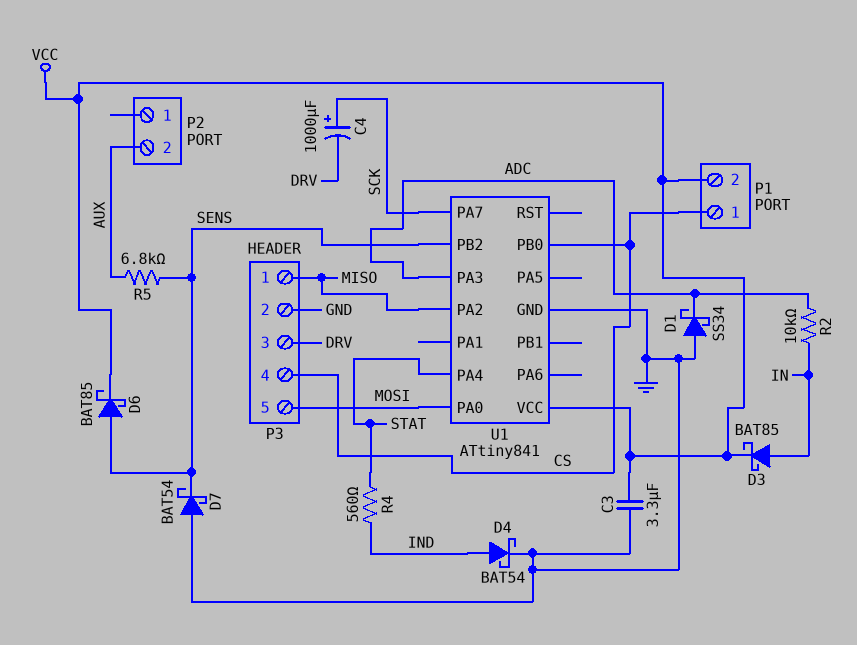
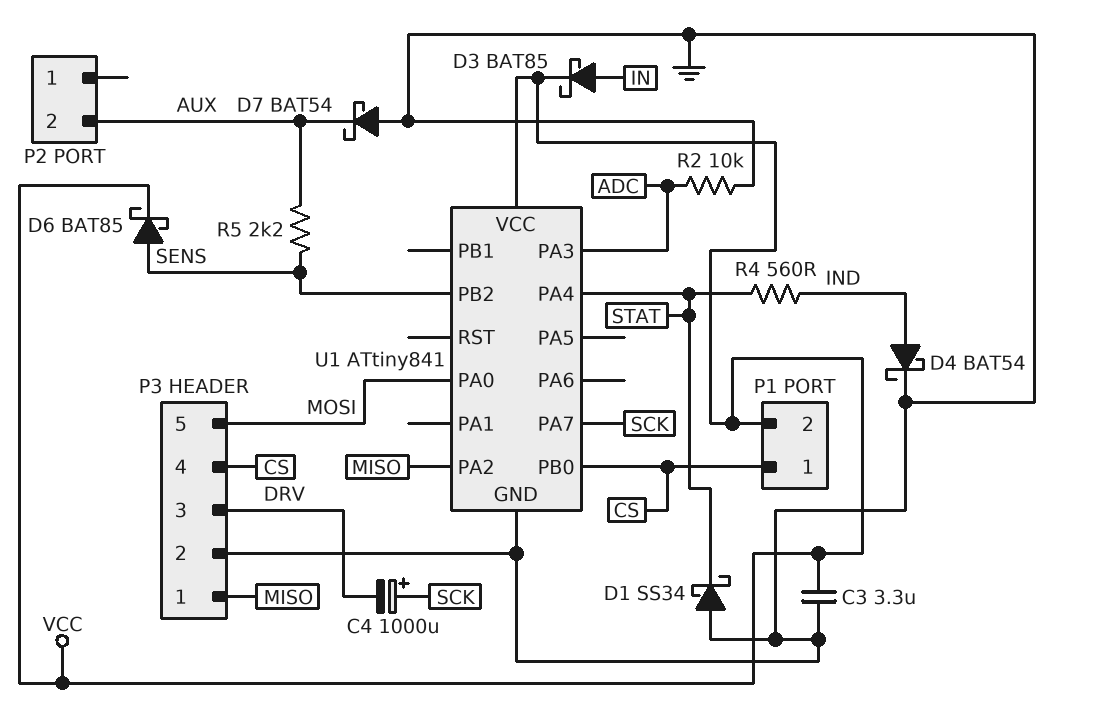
D1: schottky SS34 (A GND, K ADC) -> schottky SS34 (A GND, K STAT)
D7: schottky BAT54 (A GND, K SENS) -> schottky BAT54 (A GND, K AUX)
R2: 10k (ADC, IN) -> 10k (ADC, GND)
R5: 6.8k (AUX, SENS) -> 2.2k (AUX, SENS)

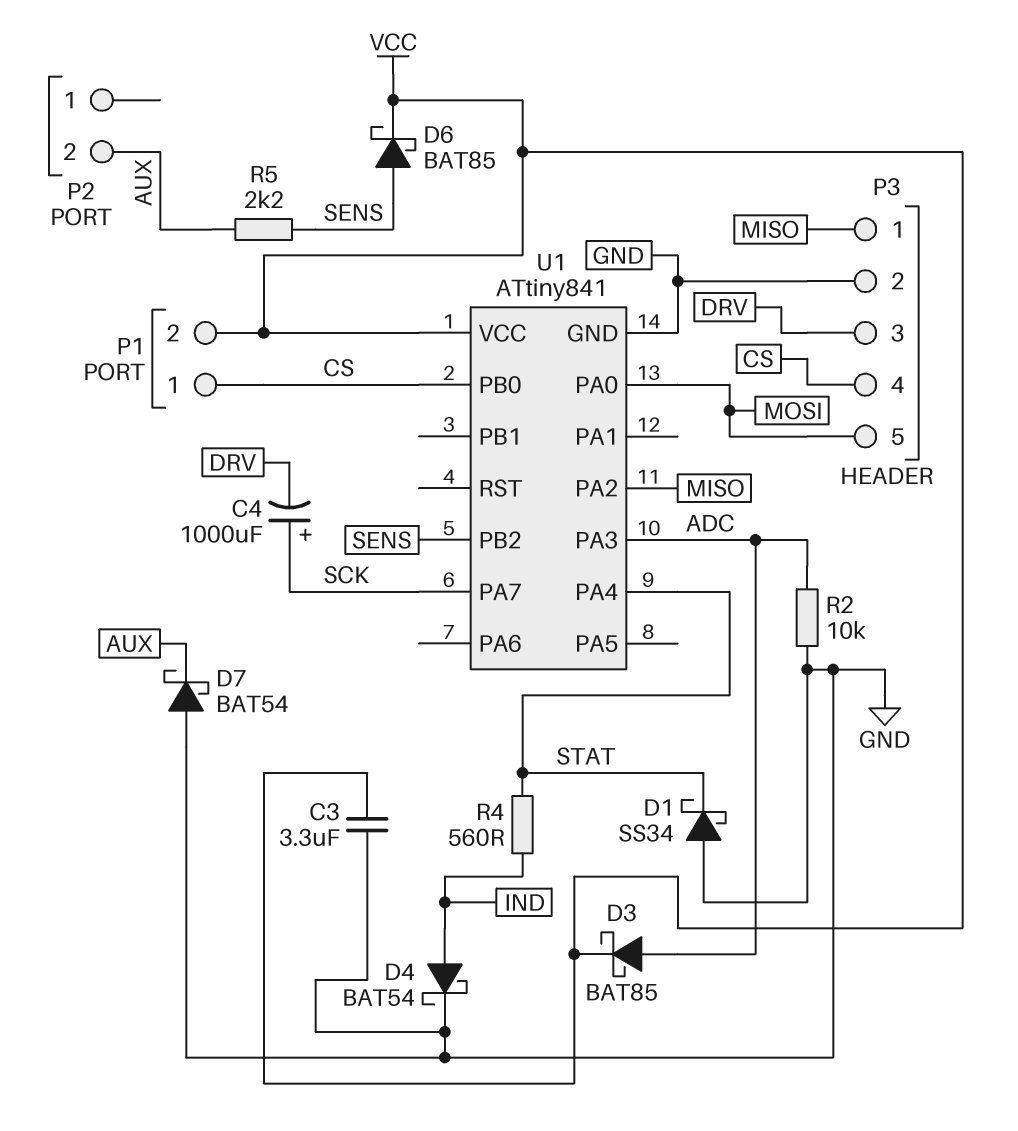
D3: schottky BAT85 (A IN, K VCC) -> schottky BAT85 (A ADC, K VCC)

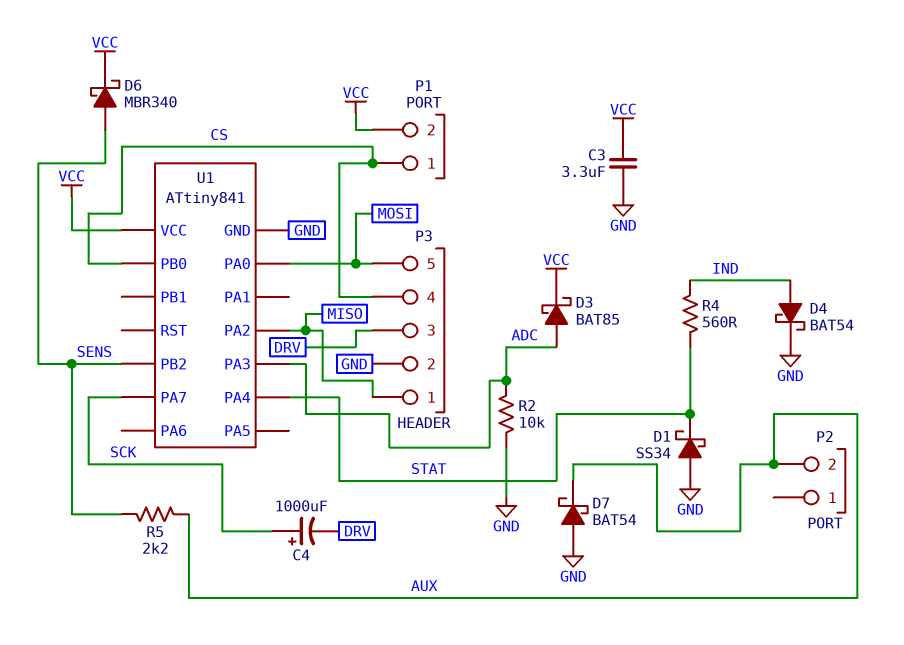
D6: schottky BAT85 (A SENS, K VCC) -> schottky MBR340 (A SENS, K VCC)

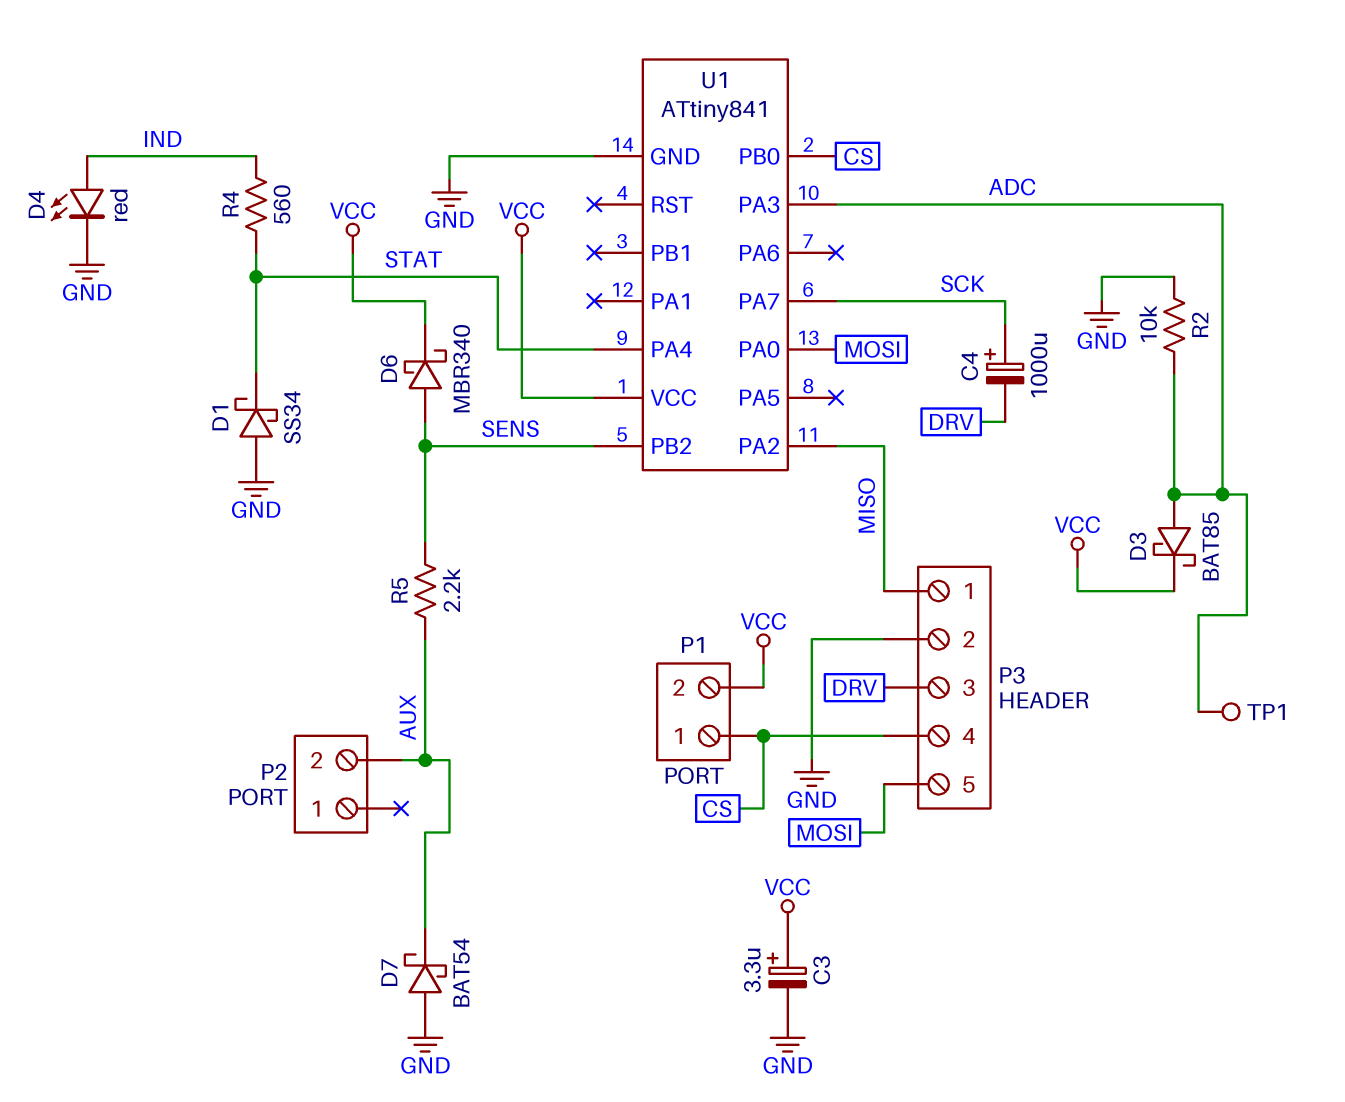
C3: 3.3uF (GND, VCC) -> 3.3uF (plus VCC, minus GND)
D4: schottky BAT54 (A IND, K GND) -> LED red (A IND, K GND)
TP1: none -> test point (ADC)

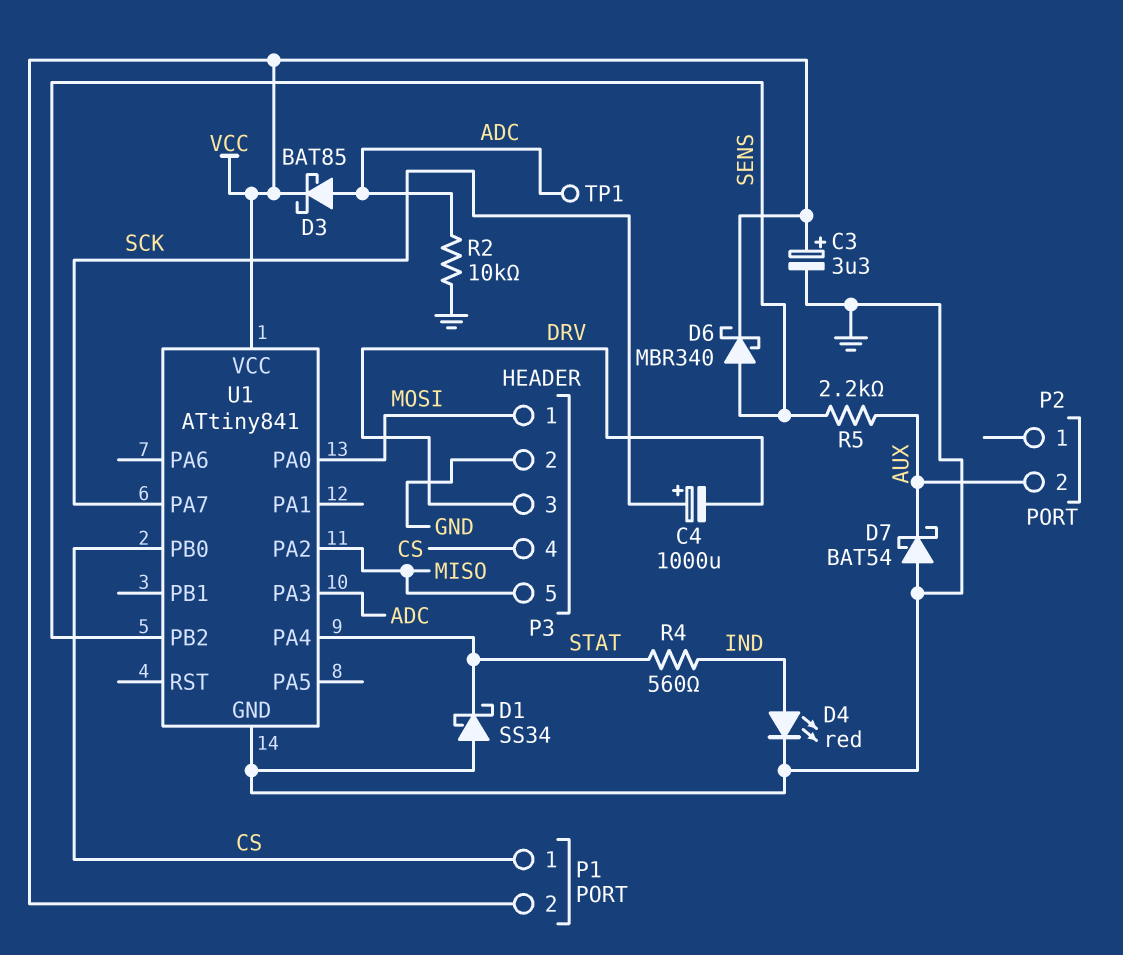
P3 pin 1: MISO -> MOSI
P3 pin 5: MOSI -> MISO

